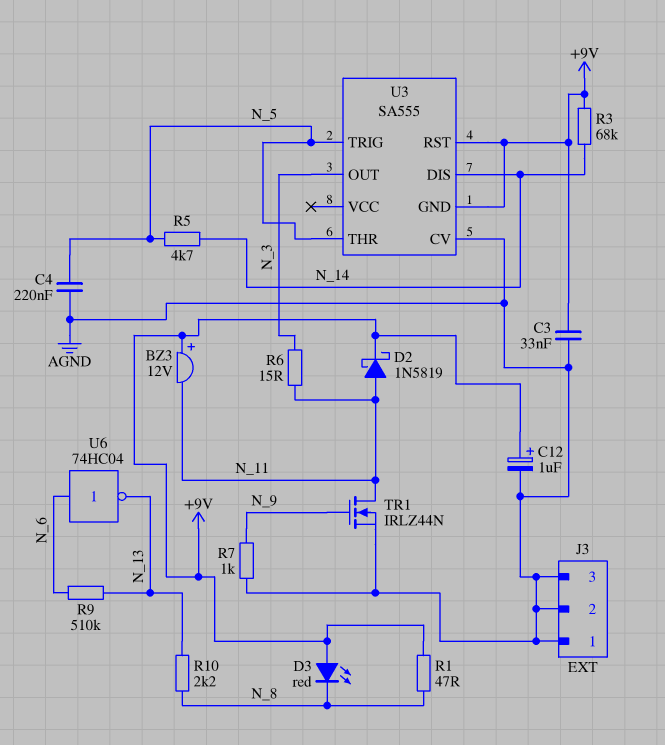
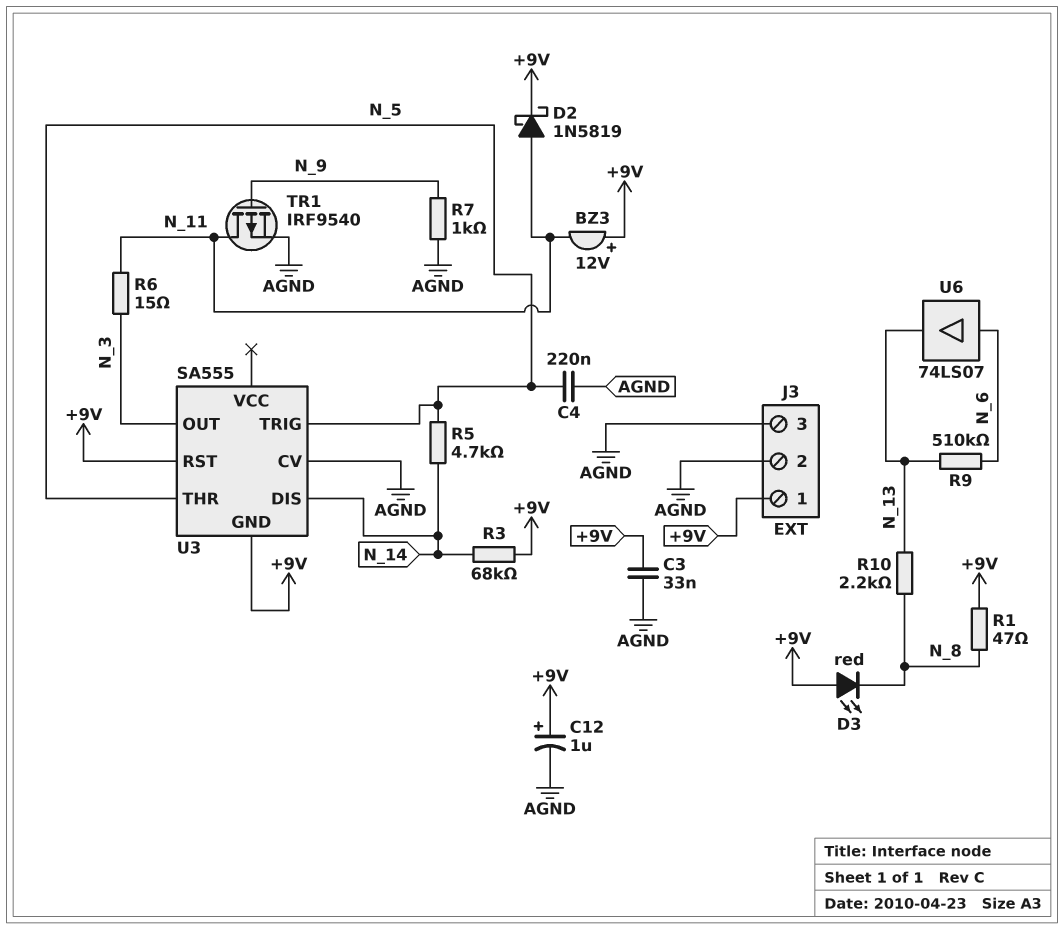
J3 pin 1: AGND -> +9V
TR1: NMOS IRLZ44N (G N_9, D N_11, S AGND) -> PMOS IRF9540 (G N_9, D N_11, S AGND)
U6: NOT 74HC04 (in N_6, out N_13) -> buffer 74LS07 (in N_6, out N_13)

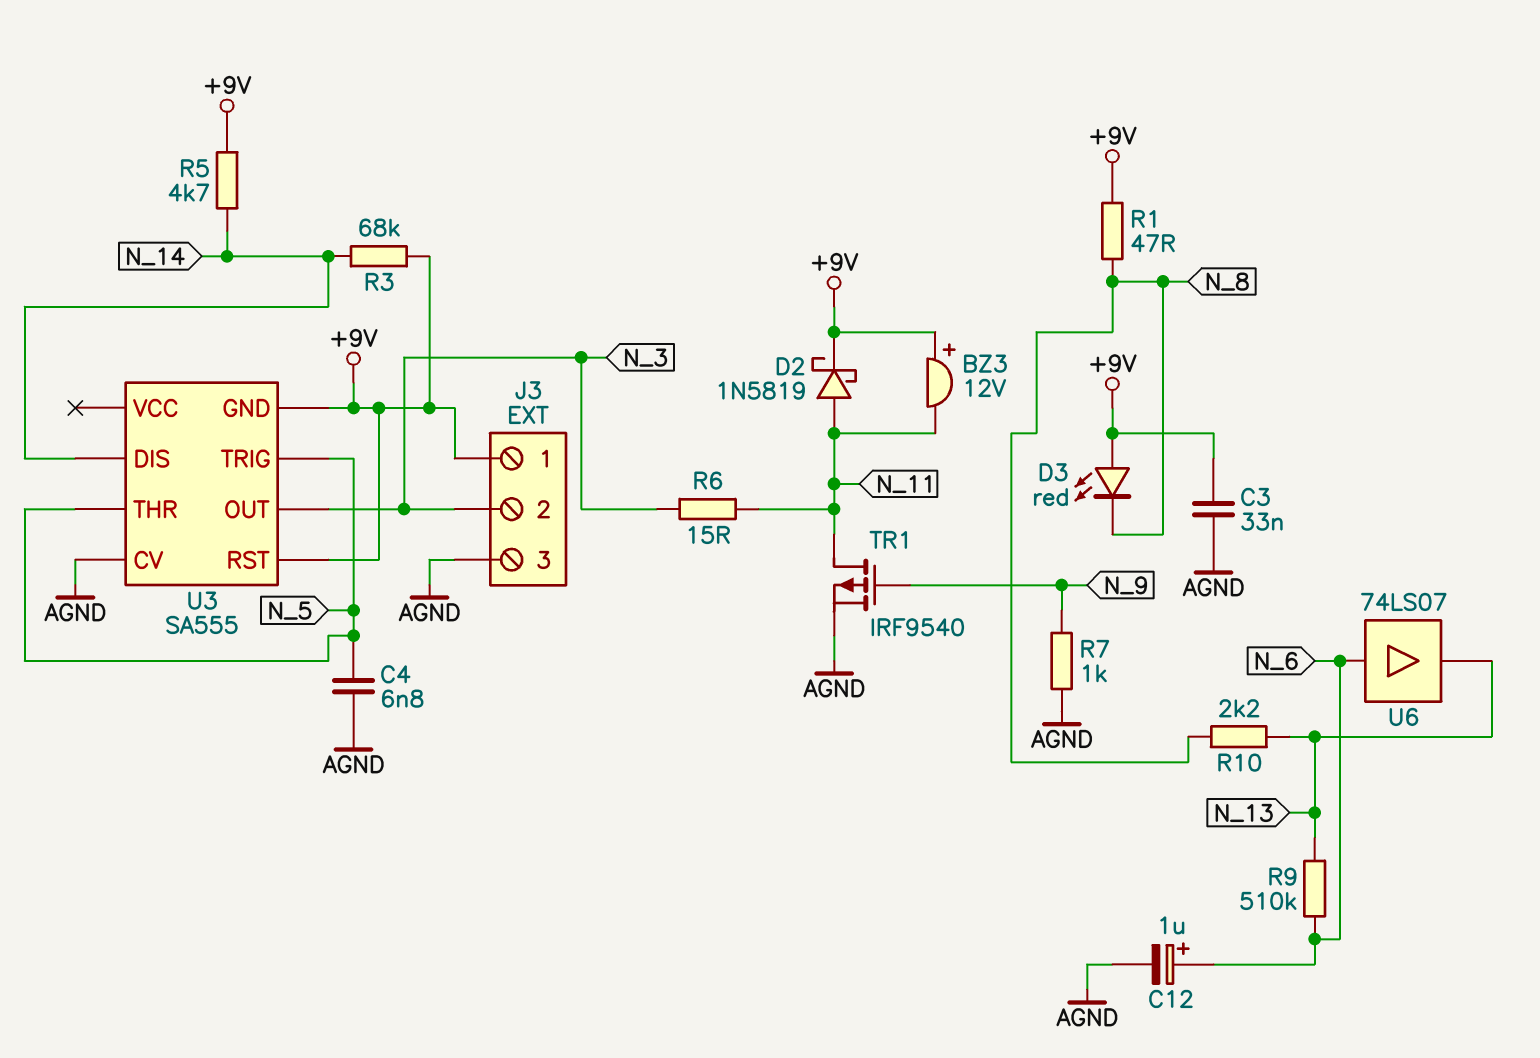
C4: 220nF (AGND, N_5) -> 6.8nF (AGND, N_5)
C12: 1uF (plus +9V, minus AGND) -> 1uF (plus N_6, minus AGND)
J3 pin 2: AGND -> N_3
R5: 4.7k (N_5, N_14) -> 4.7k (+9V, N_14)

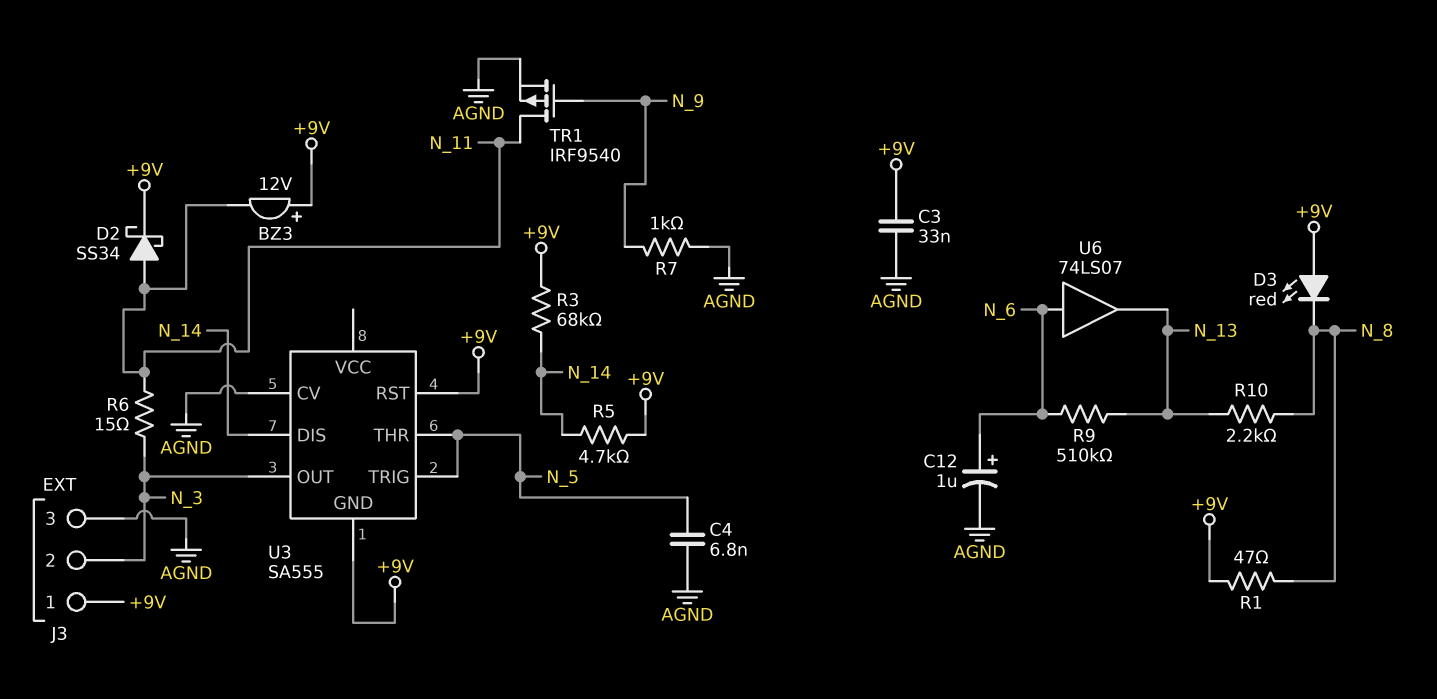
D2: schottky 1N5819 (A N_11, K +9V) -> schottky SS34 (A N_11, K +9V)

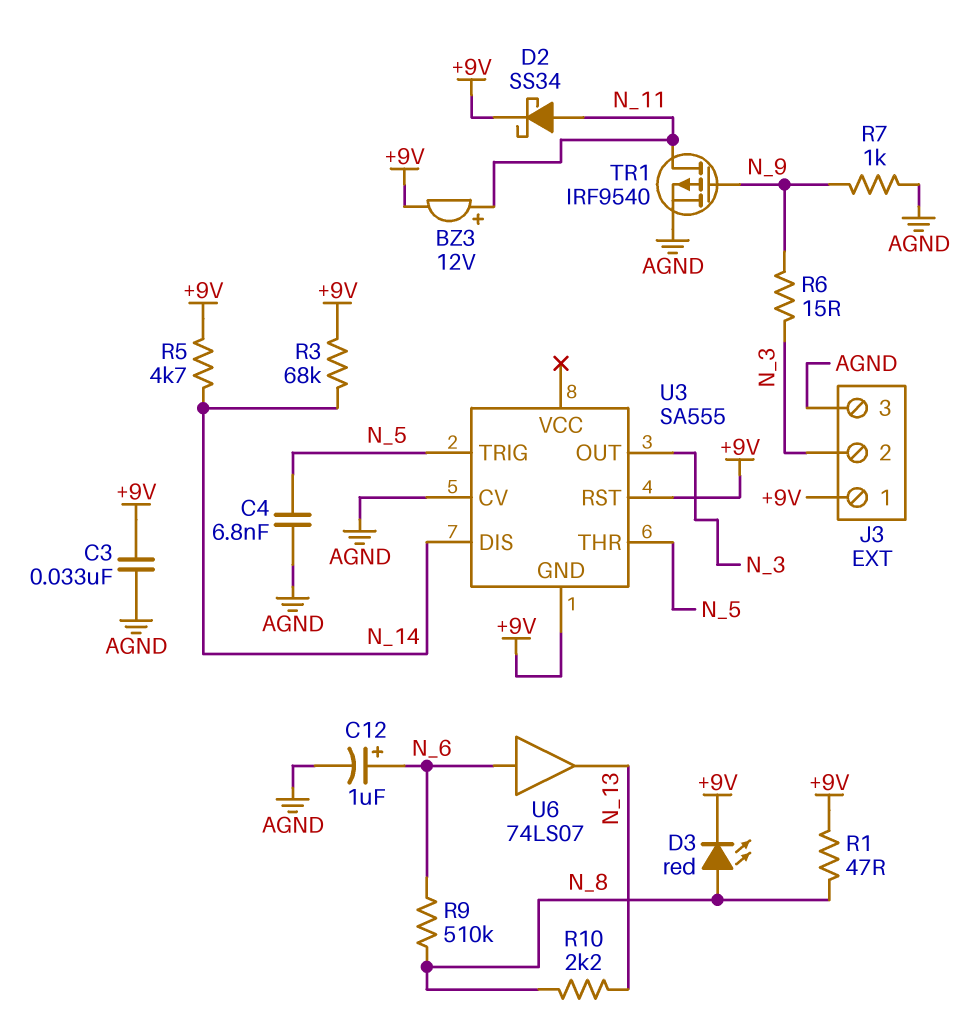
BZ3: buzzer 12V (plus +9V, minus N_11) -> buzzer 12V (plus N_11, minus +9V)
D3: LED red (A +9V, K N_8) -> LED red (A N_8, K +9V)
R6: 15 (N_3, N_11) -> 15 (N_3, N_9)
R9: 510k (N_6, N_13) -> 510k (N_6, N_8)

